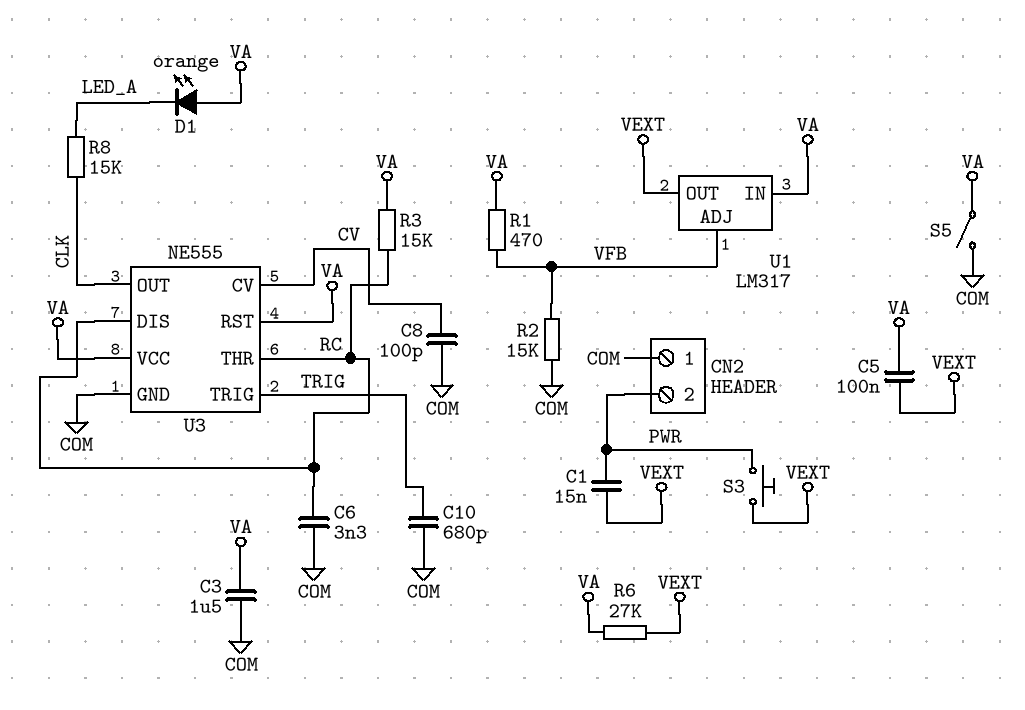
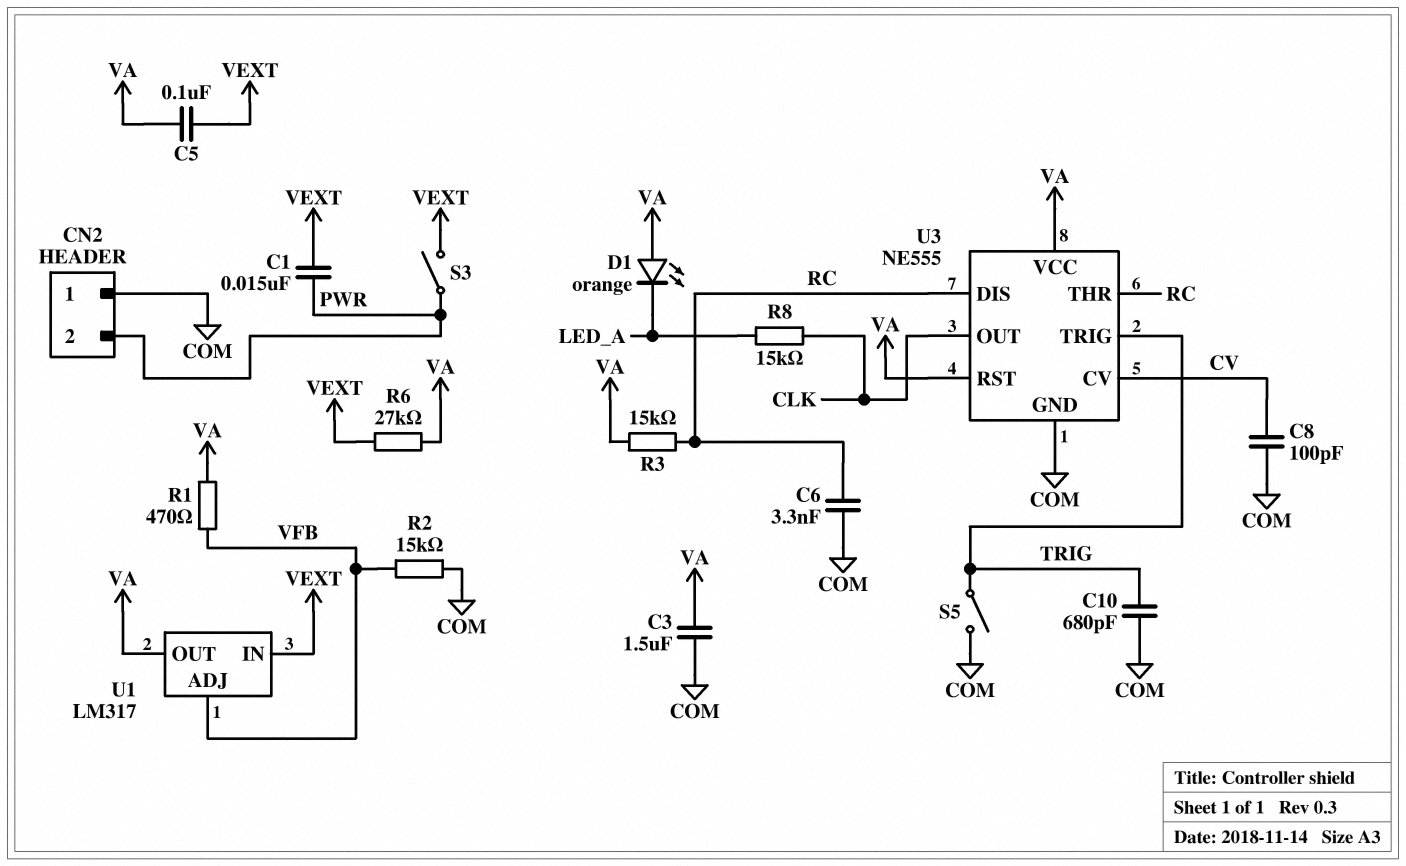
S3: button (PWR, VEXT) -> switch (PWR, VEXT)
S5: switch (COM, VA) -> switch (COM, TRIG)
U1 pin IN: VA -> VEXT
U1 pin OUT: VEXT -> VA

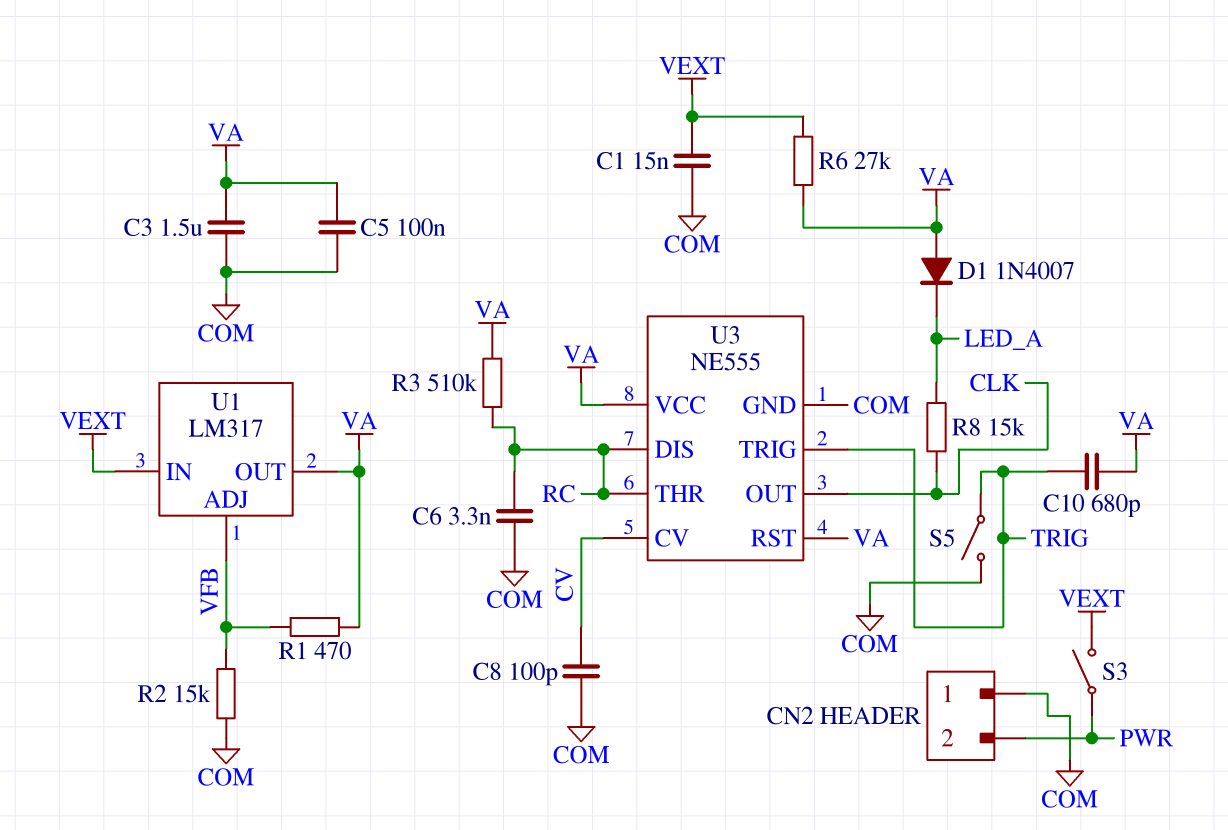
C1: 15nF (PWR, VEXT) -> 15nF (COM, VEXT)
C5: 100nF (VA, VEXT) -> 100nF (COM, VA)
C10: 680pF (COM, TRIG) -> 680pF (TRIG, VA)
D1: LED orange (A VA, K LED_A) -> diode 1N4007 (A VA, K LED_A)
R3: 15k (RC, VA) -> 510k (RC, VA)

